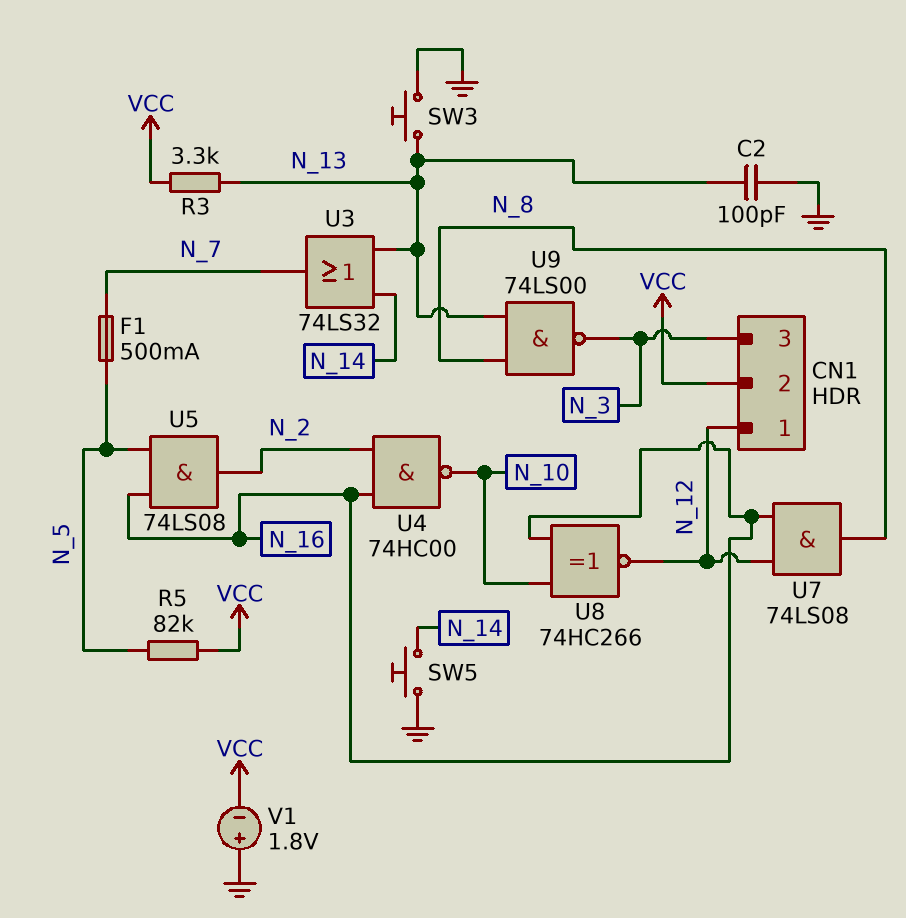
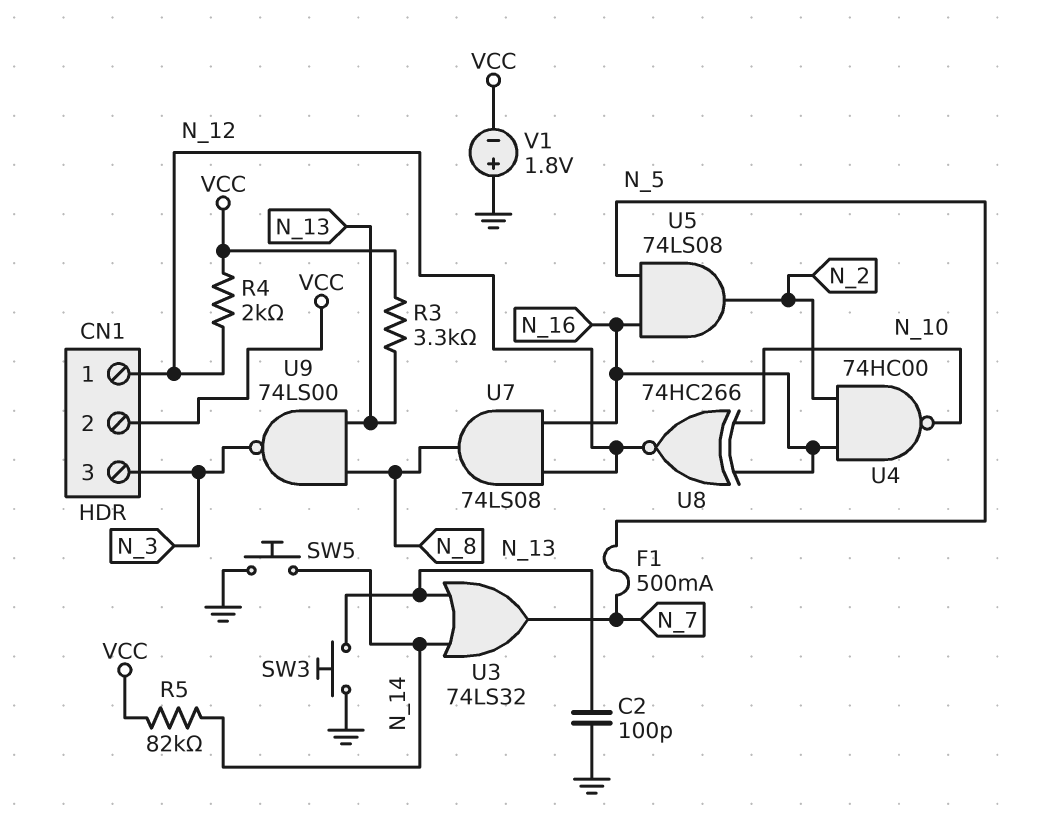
R4: none -> 2k (N_12, VCC)
R5: 82k (N_5, VCC) -> 82k (N_14, VCC)

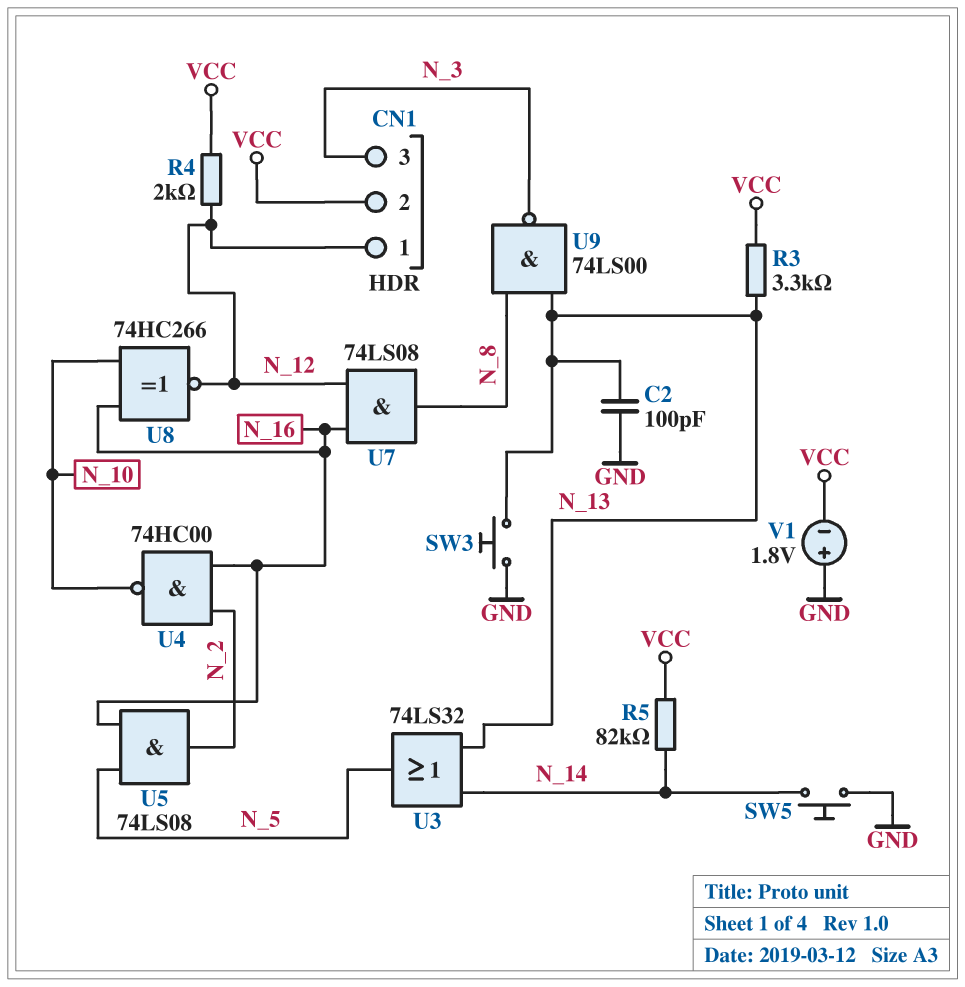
F1: 500mA (N_5, N_7) -> none
U3: OR 74LS32 (in N_13, in N_14, out N_7) -> OR 74LS32 (in N_13, in N_14, out N_5)

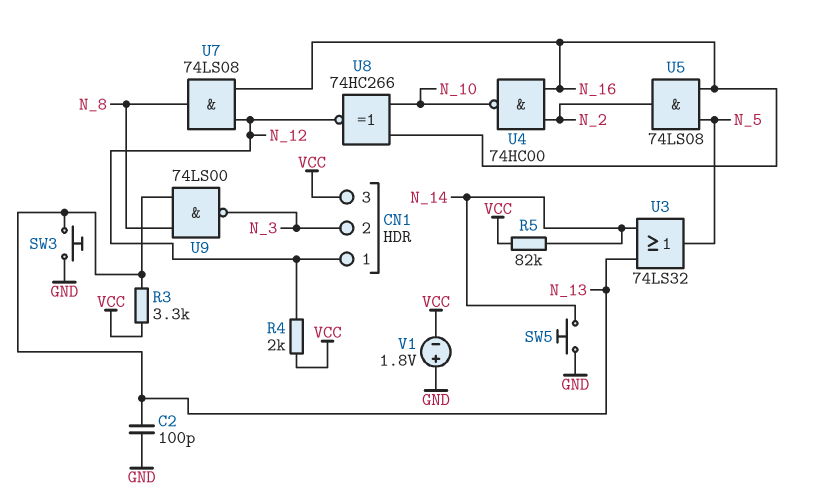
CN1 pin 2: VCC -> N_3
CN1 pin 3: N_3 -> VCC

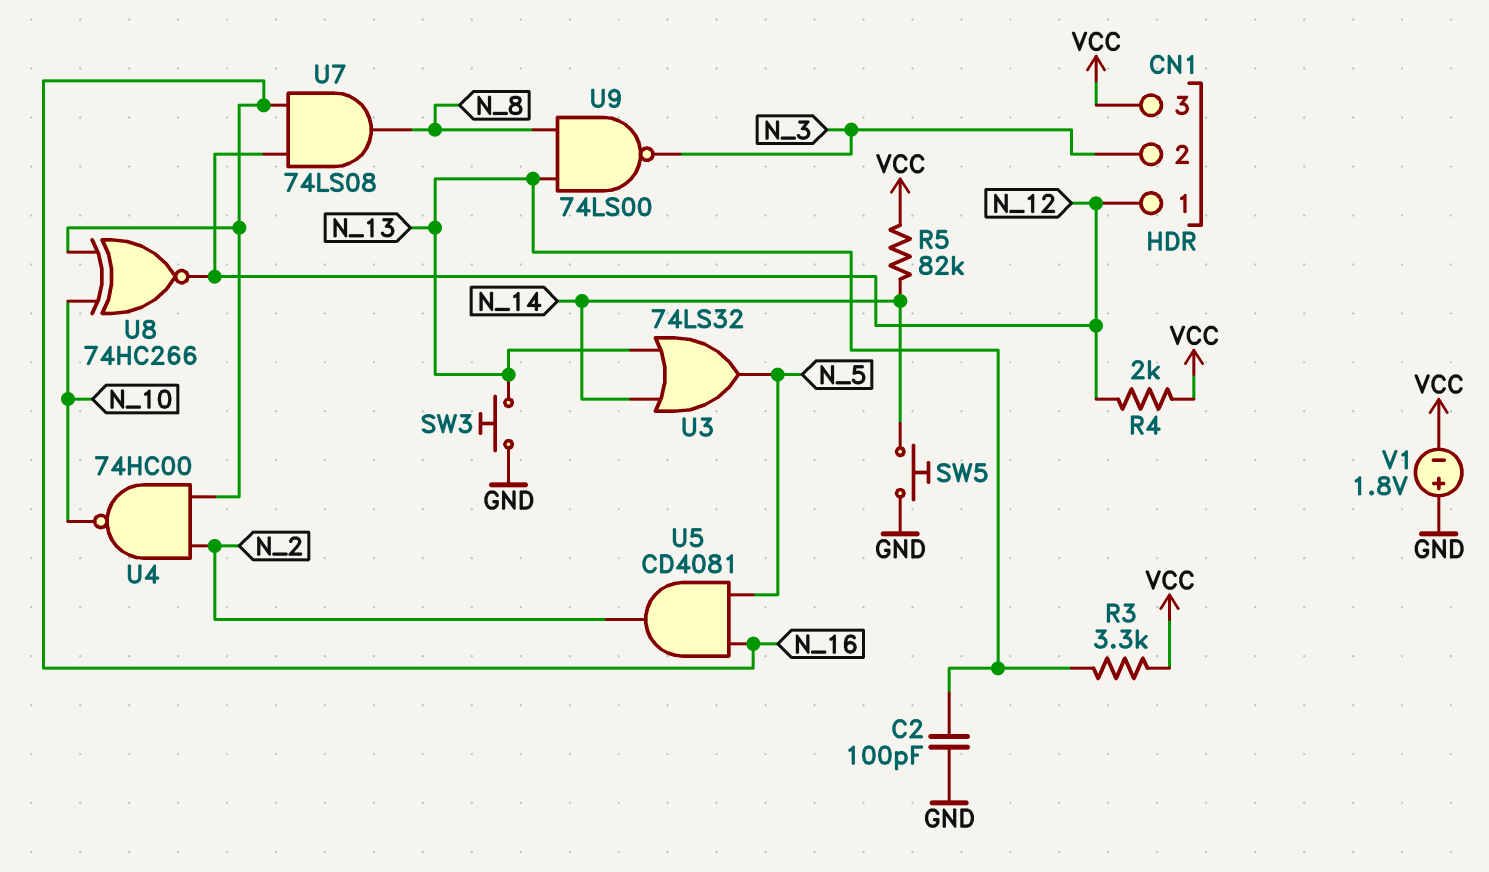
U5: AND 74LS08 (in N_5, in N_16, out N_2) -> AND CD4081 (in N_5, in N_16, out N_2)

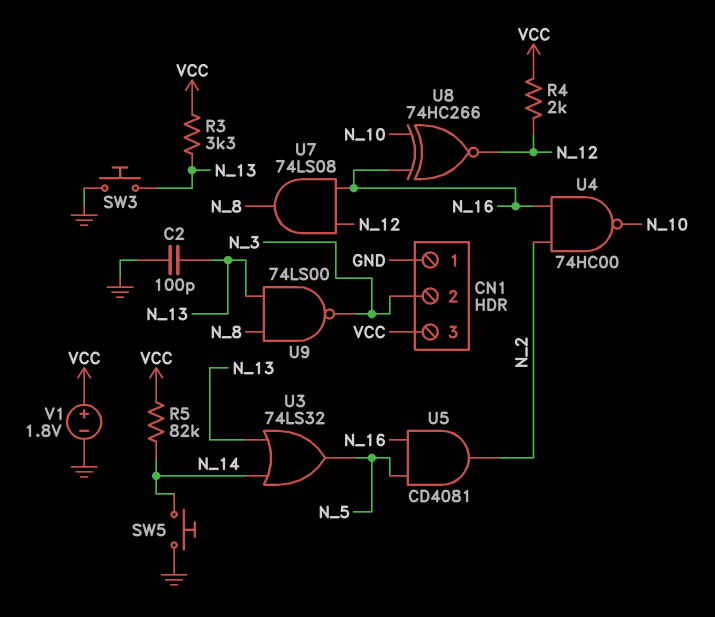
CN1 pin 1: N_12 -> GND
V1: 1.8V (plus GND, minus VCC) -> 1.8V (plus VCC, minus GND)

